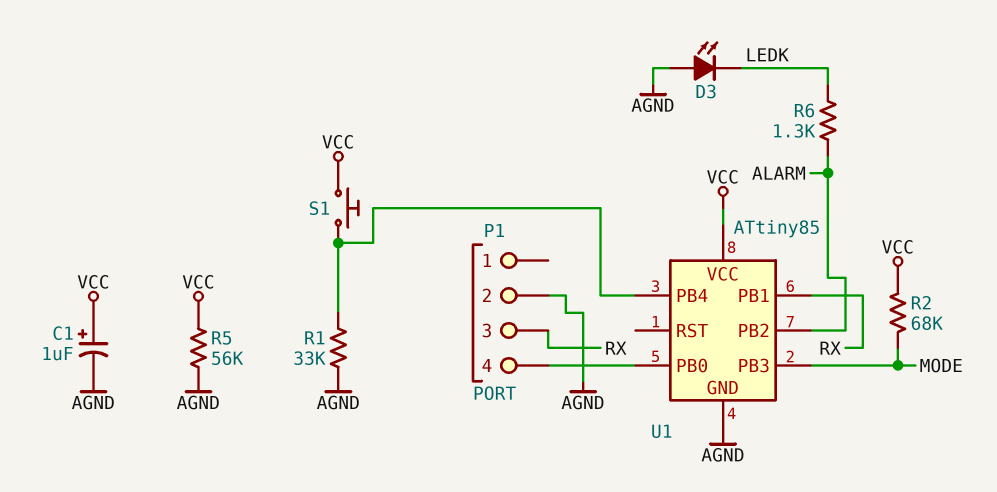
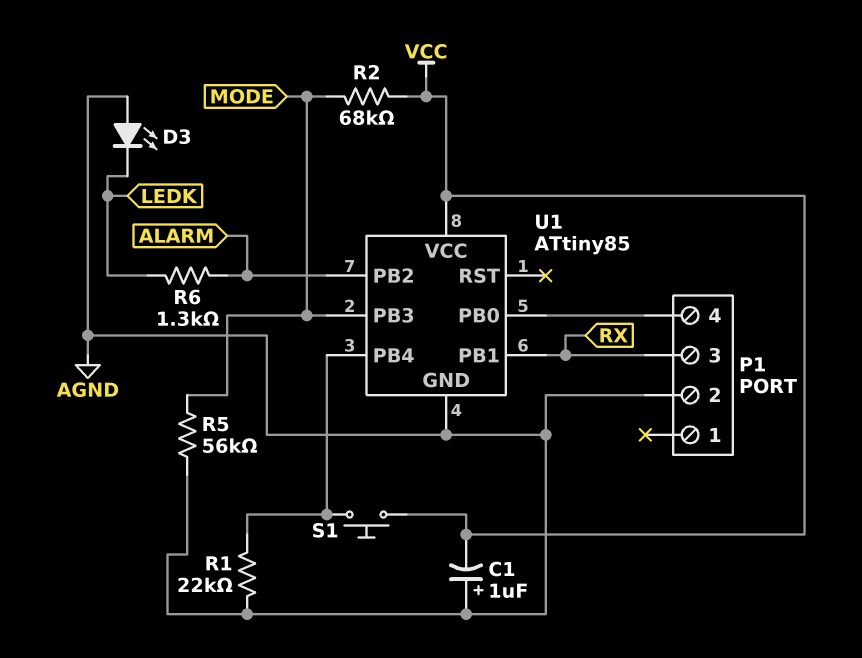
C1: 1uF (plus VCC, minus AGND) -> 1uF (plus AGND, minus VCC)
R1: 33k (AGND, U1/PB4) -> 22k (AGND, U1/PB4)
R5: 56k (AGND, VCC) -> 56k (AGND, MODE)

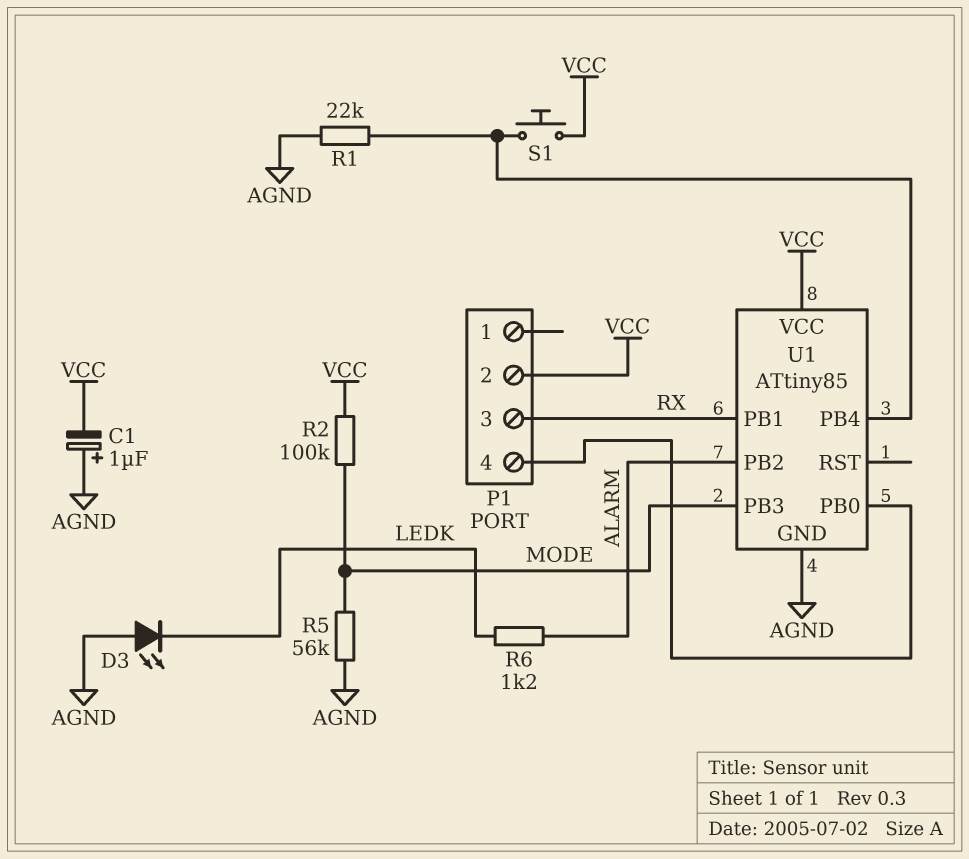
P1 pin 2: AGND -> VCC
R2: 68k (MODE, VCC) -> 100k (MODE, VCC)
R6: 1.3k (ALARM, LEDK) -> 1.2k (ALARM, LEDK)

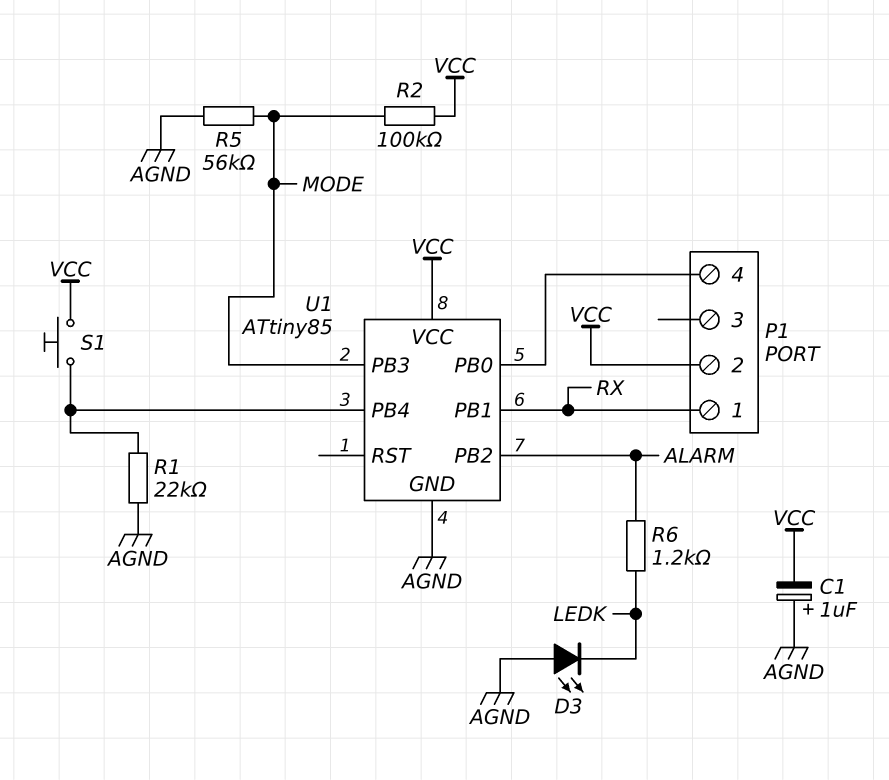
P1 pin 1: none -> RX
P1 pin 3: RX -> none

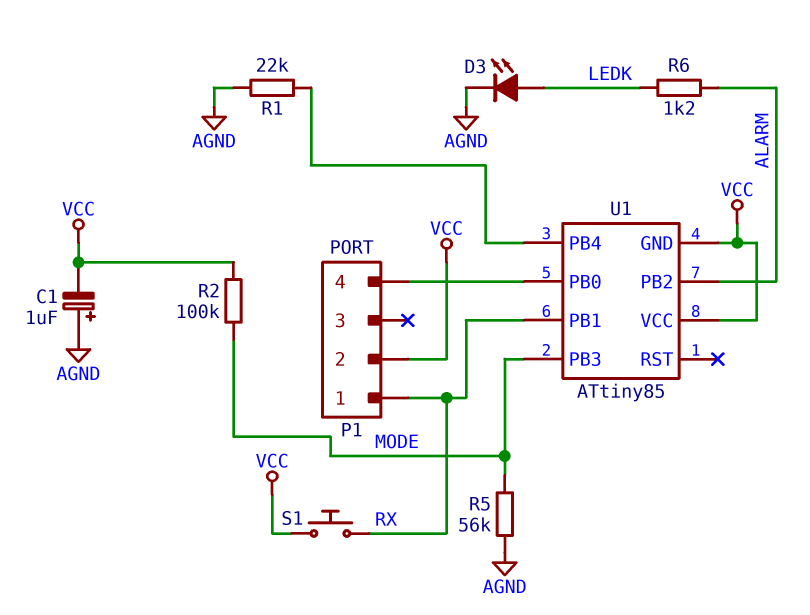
D3: LED (A AGND, K LEDK) -> LED (A LEDK, K AGND)
S1: button (U1/PB4, VCC) -> button (RX, VCC)
U1 pin GND: AGND -> VCC

